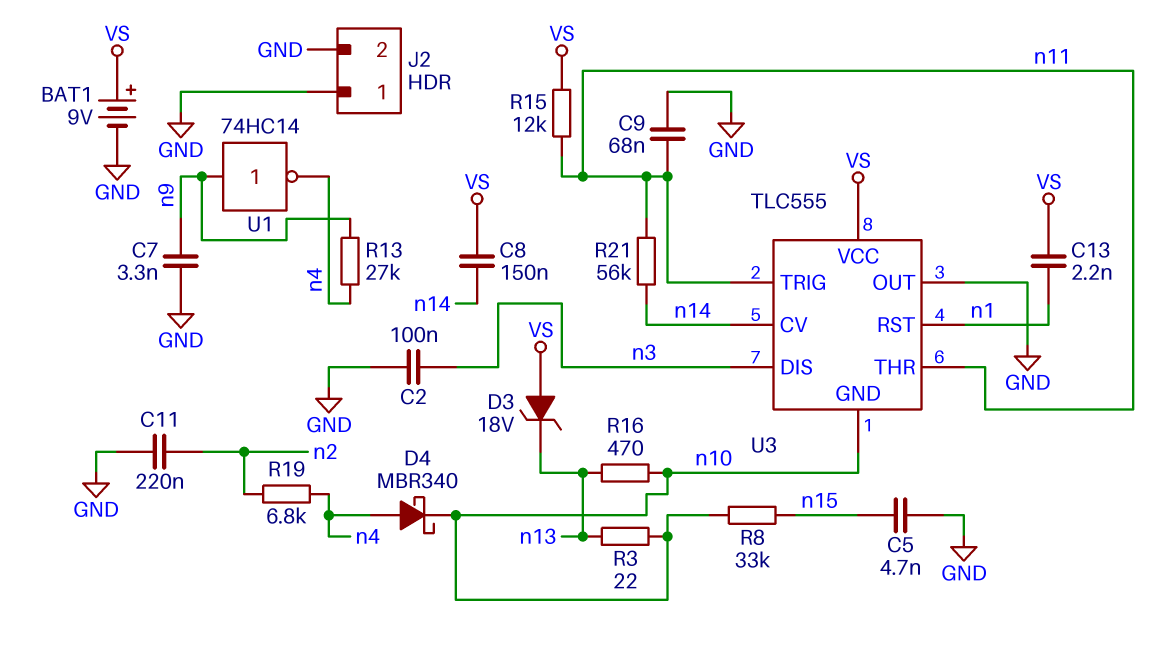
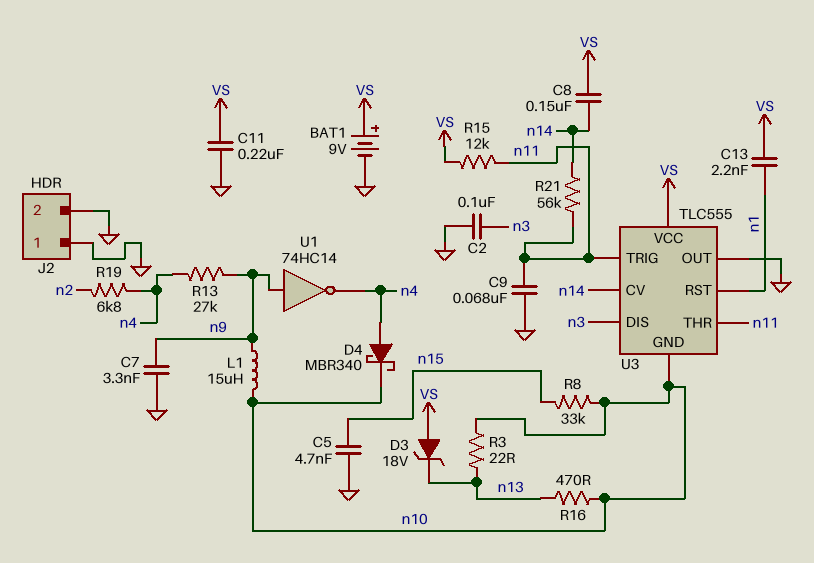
C11: 220nF (GND, n2) -> 220nF (GND, VS)
L1: none -> 15uH (n9, n10)

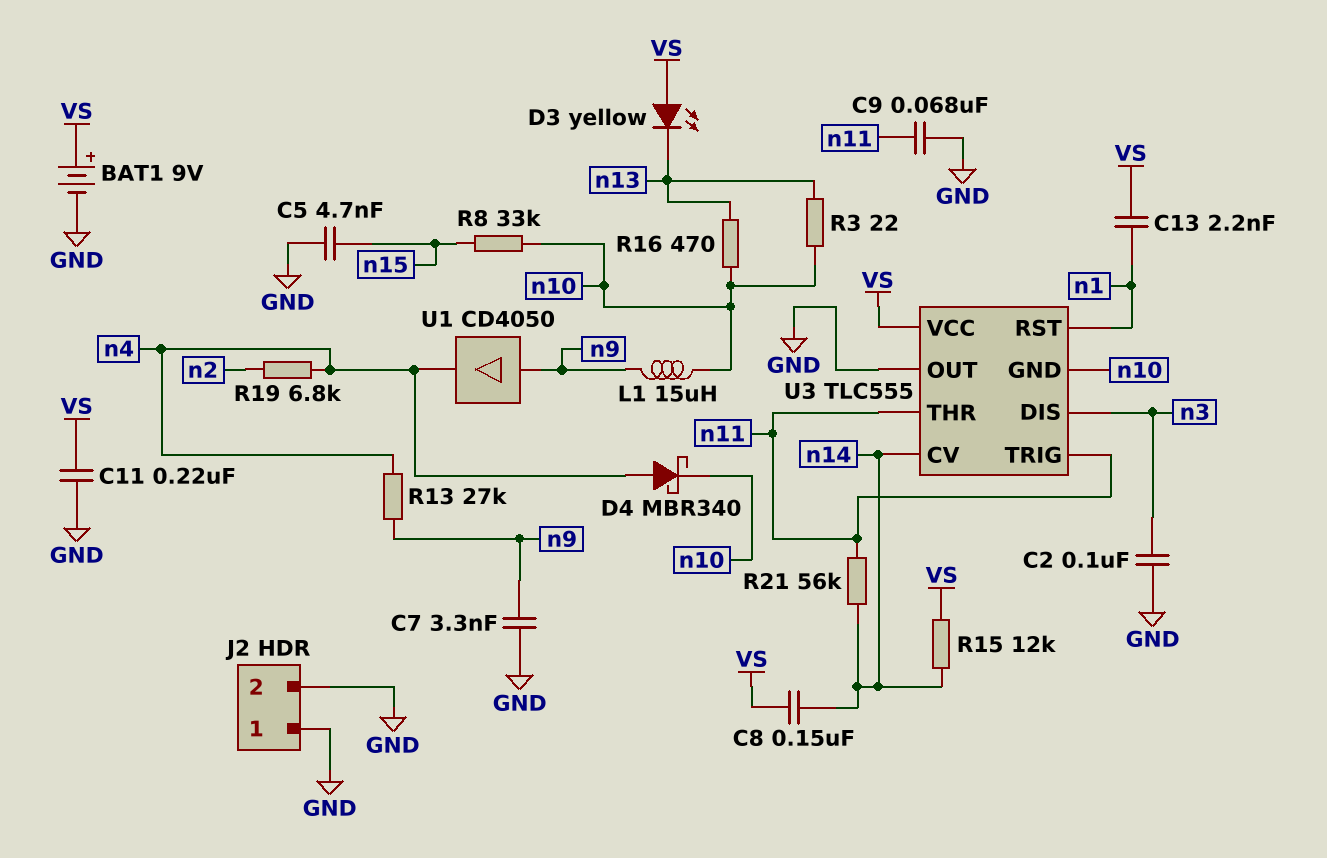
D3: zener 18V (A VS, K n13) -> LED yellow (A VS, K n13)
R15: 12k (VS, n11) -> 12k (VS, n14)
U1: NOT 74HC14 (in n9, out n4) -> buffer CD4050 (in n9, out n4)

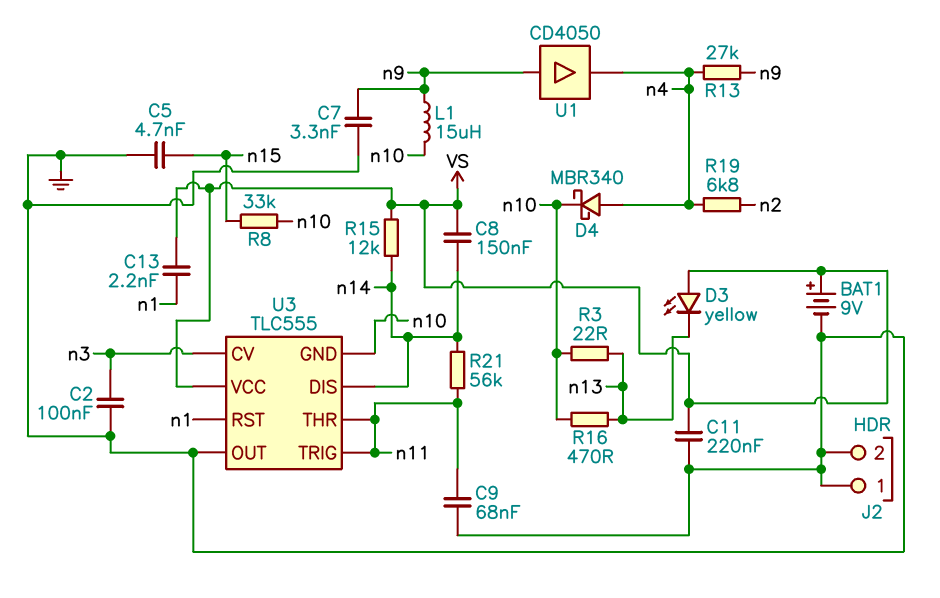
U3 pin CV: n14 -> n3
U3 pin DIS: n3 -> n14

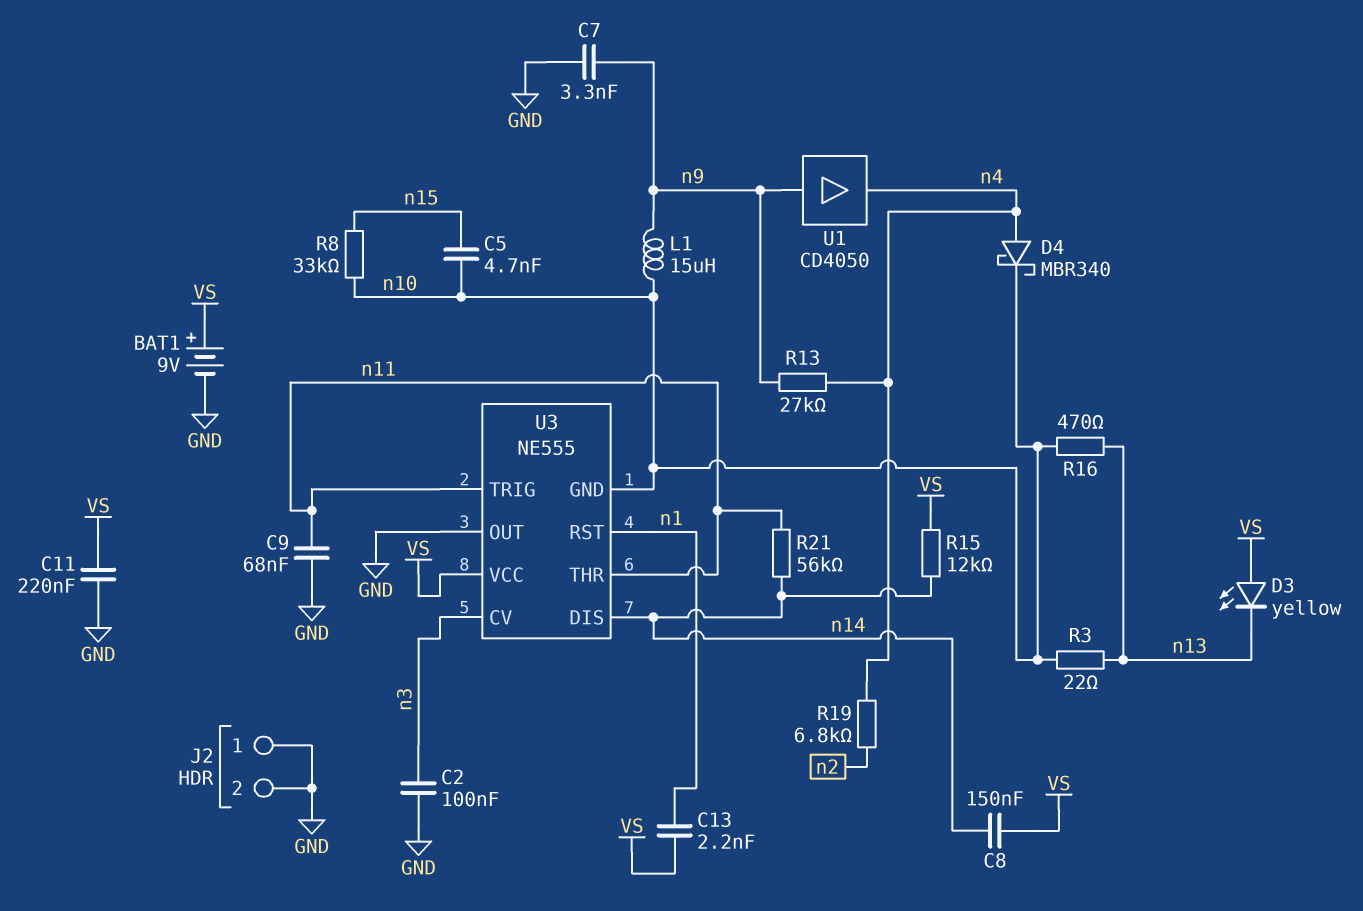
C5: 4.7nF (GND, n15) -> 4.7nF (n10, n15)
U3: TLC555 -> NE555

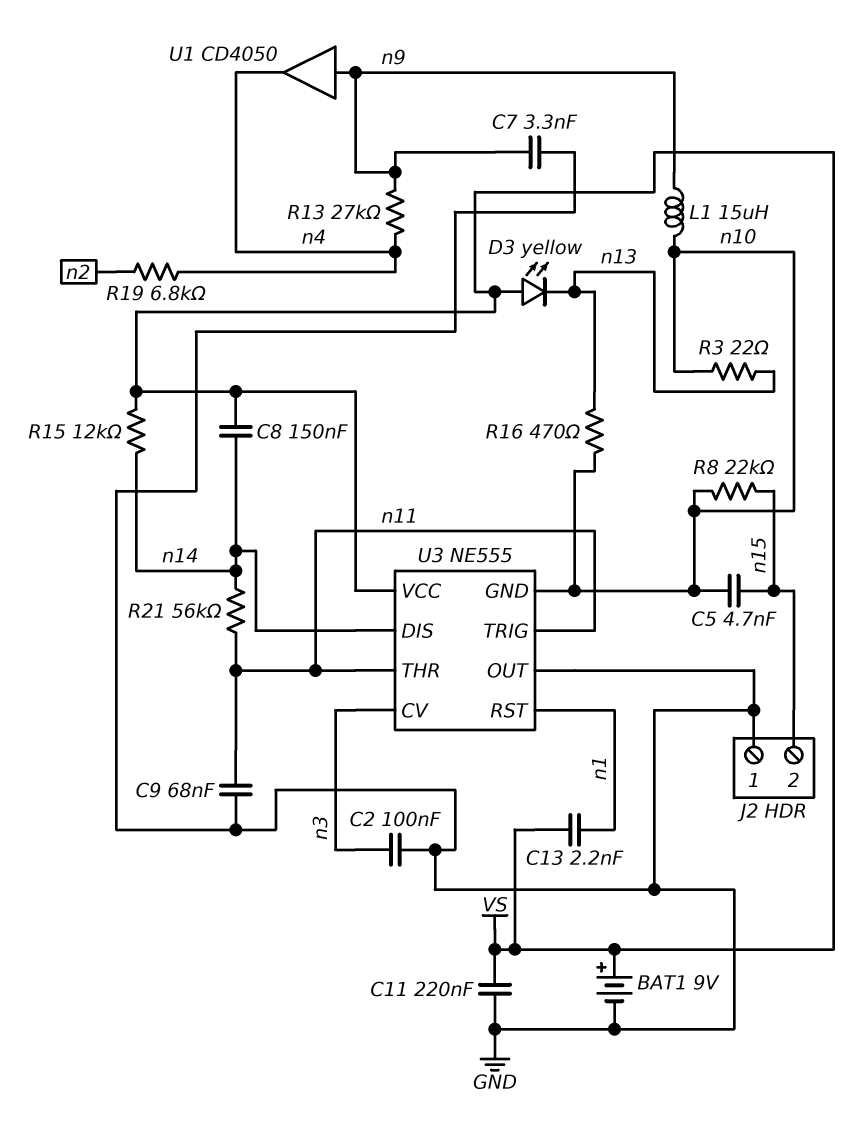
D4: schottky MBR340 (A n4, K n10) -> none
J2 pin 2: GND -> n15
R8: 33k (n10, n15) -> 22k (n10, n15)

